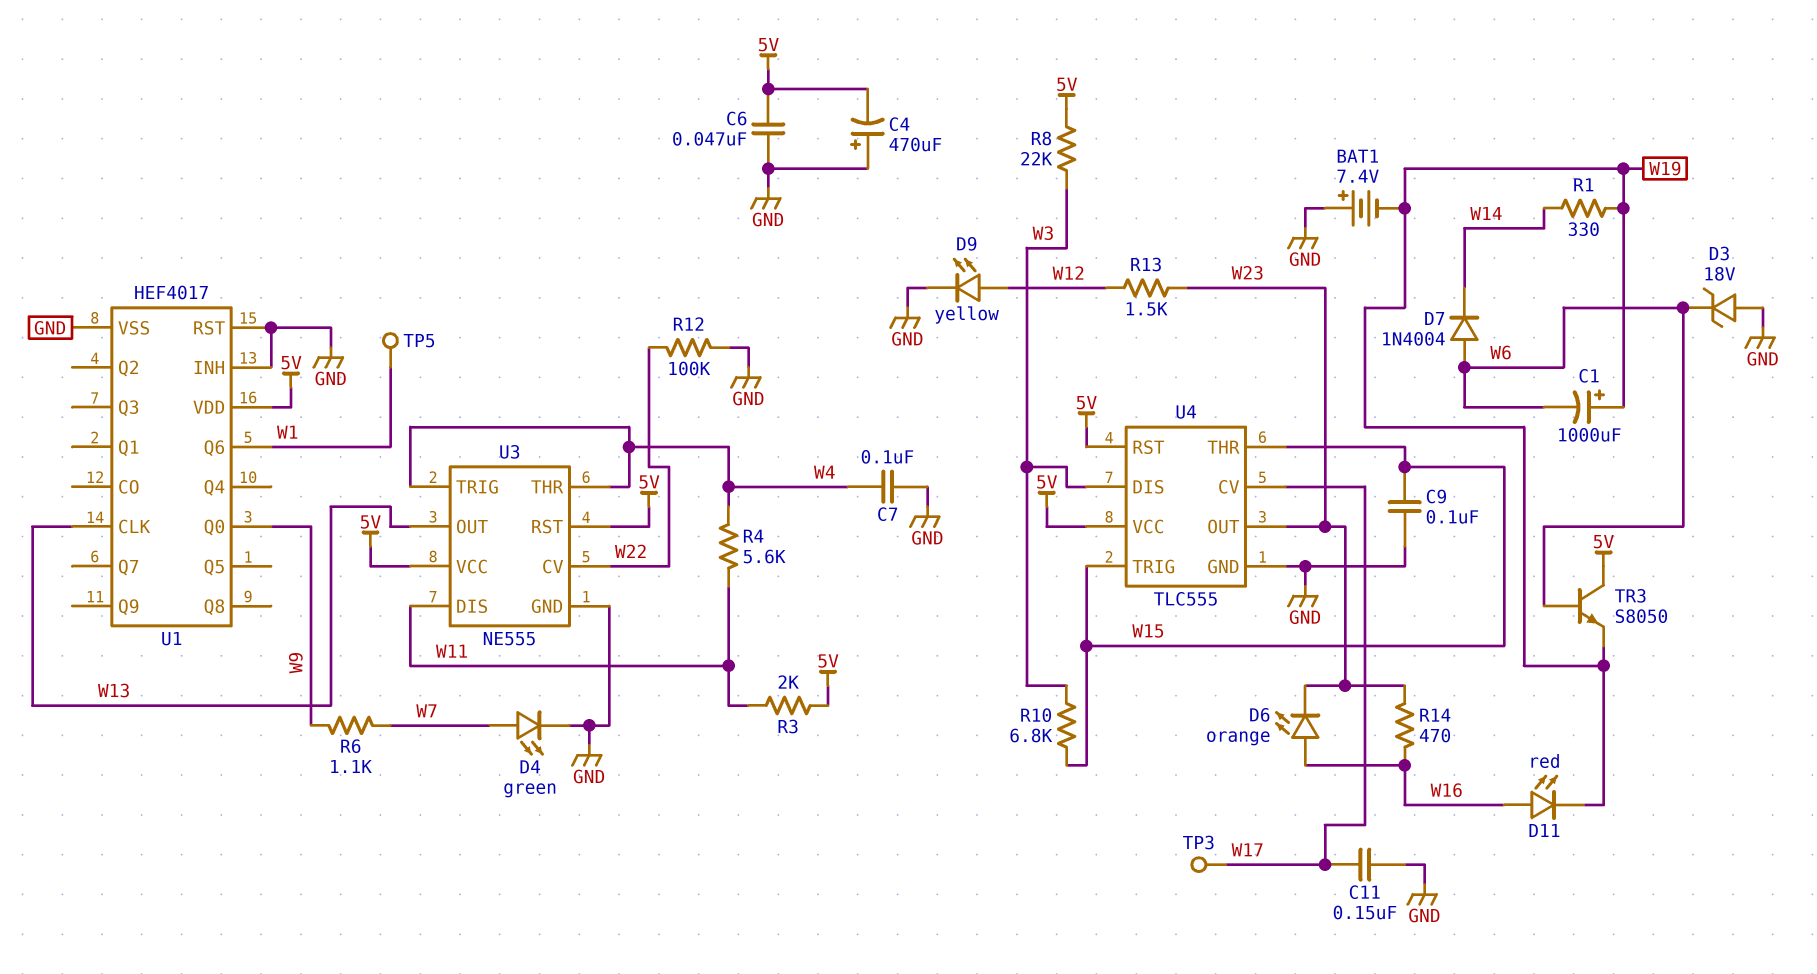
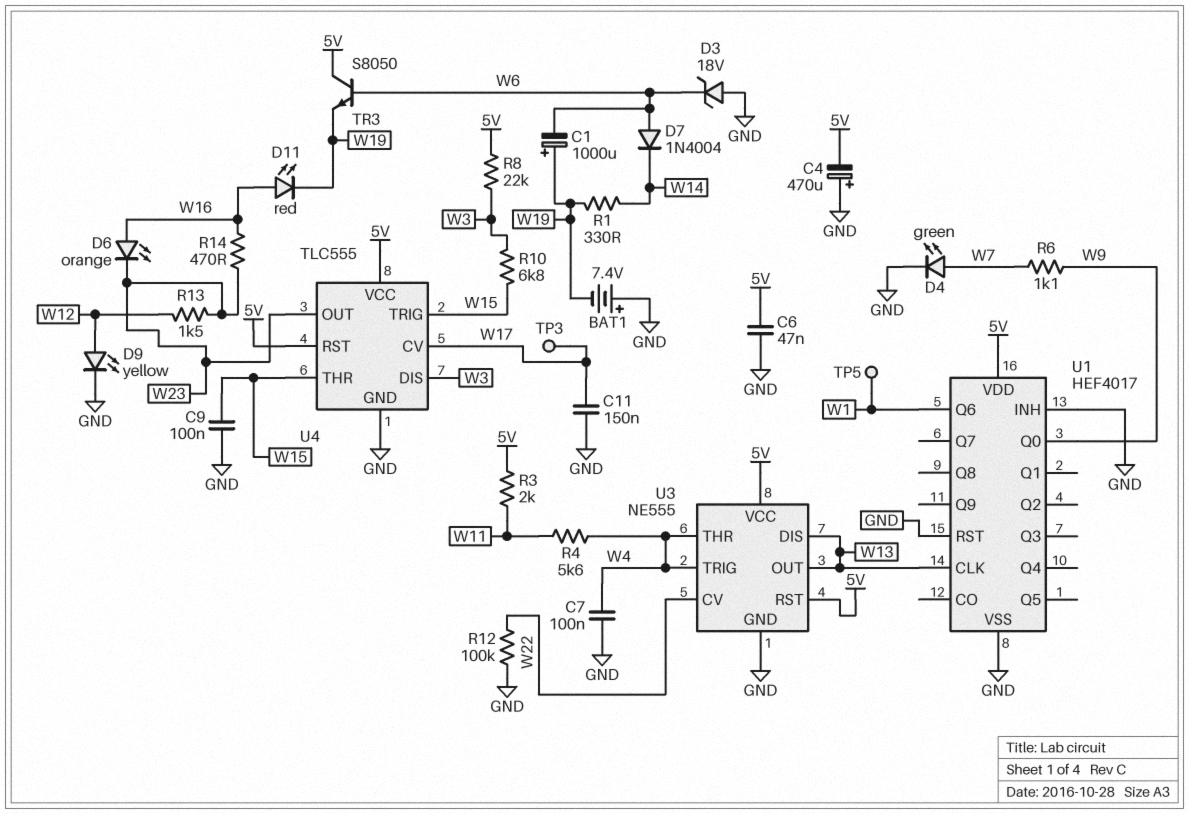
U3 pin DIS: W11 -> W13

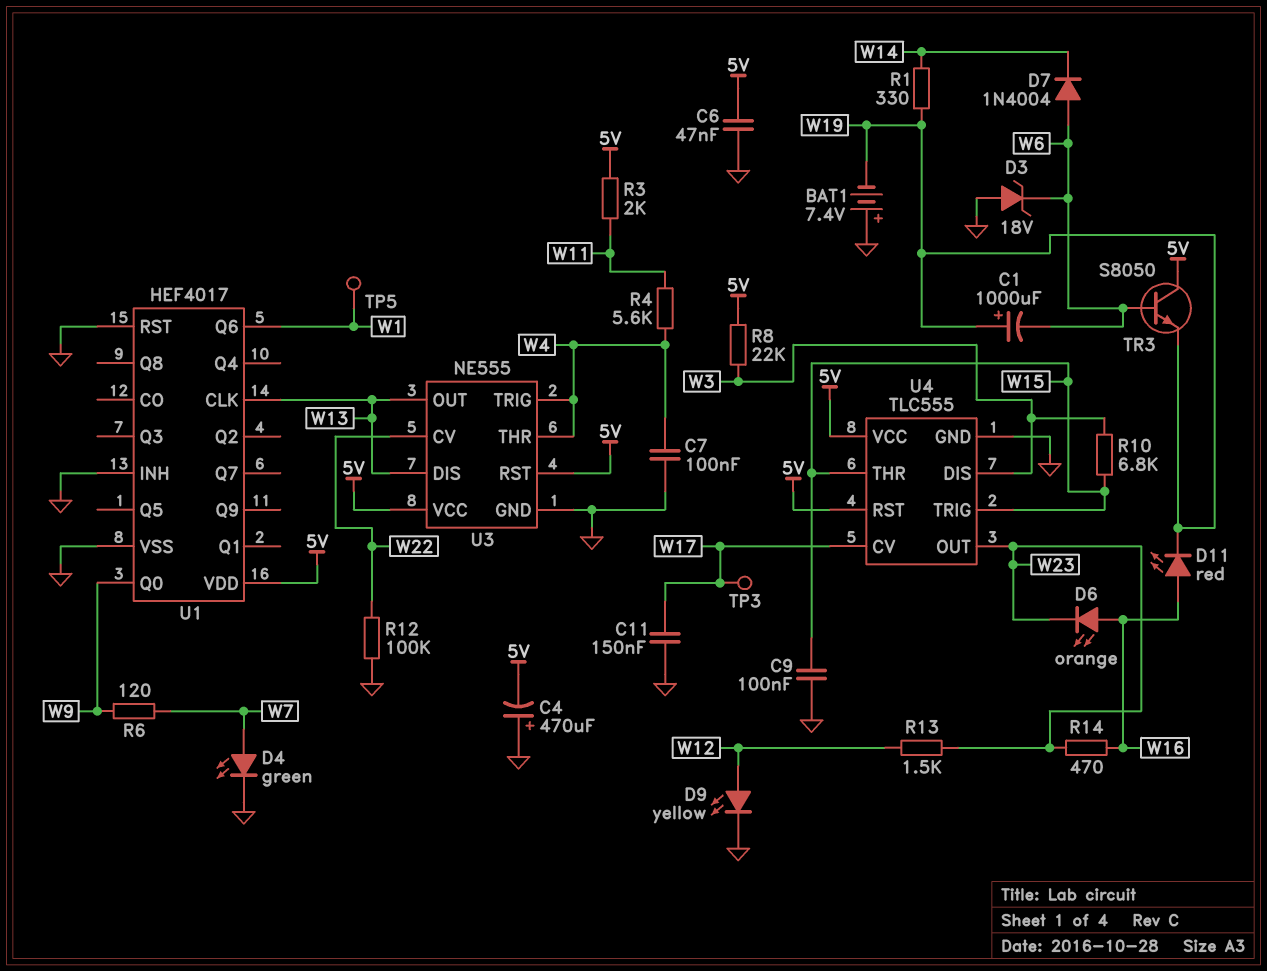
R6: 1.1k (W7, W9) -> 120 (W7, W9)

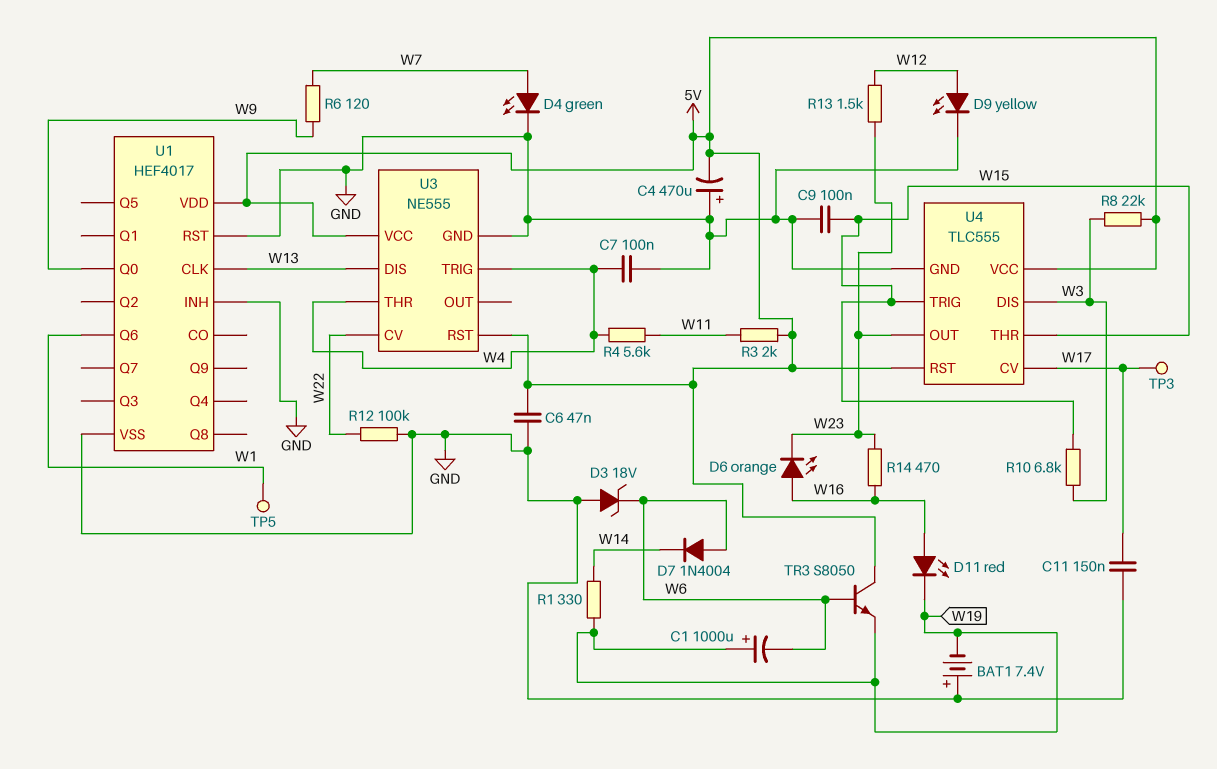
U3 pin OUT: W13 -> none

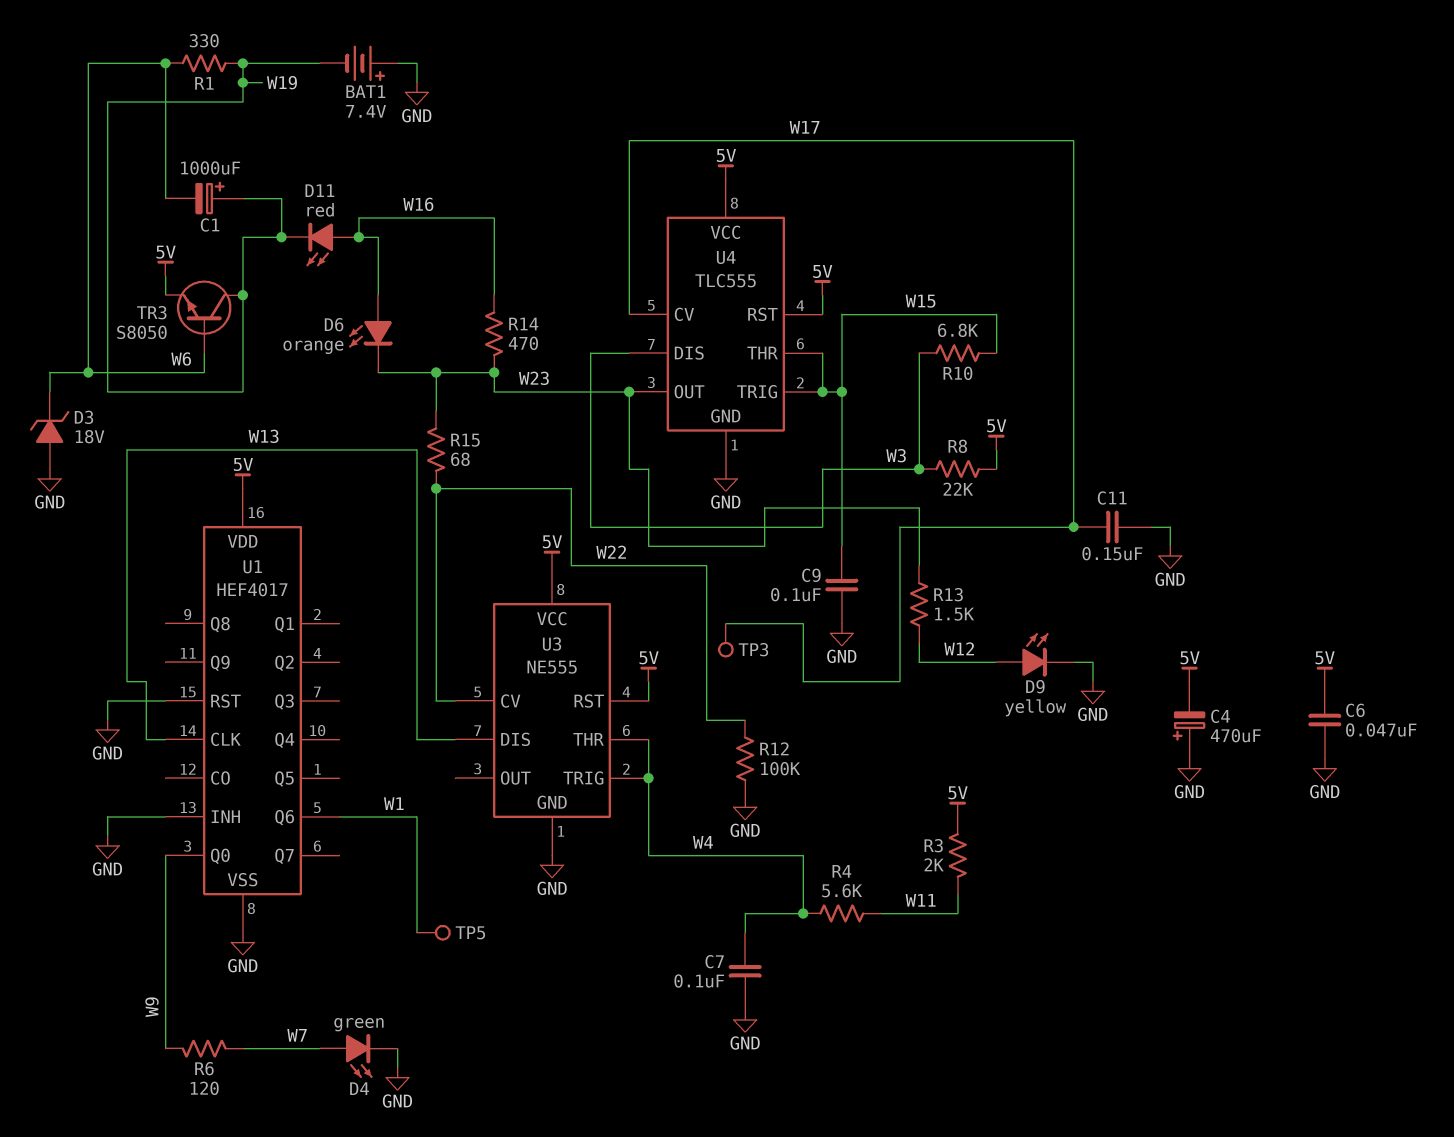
D7: diode 1N4004 (A W6, K W14) -> none
R1: 330 (W14, W19) -> 330 (W6, W19)
R15: none -> 68 (W22, W23)
TR3: NPN S8050 (B W6, C 5V, E W19) -> NPN S8050 (B W6, C W19, E 5V)

